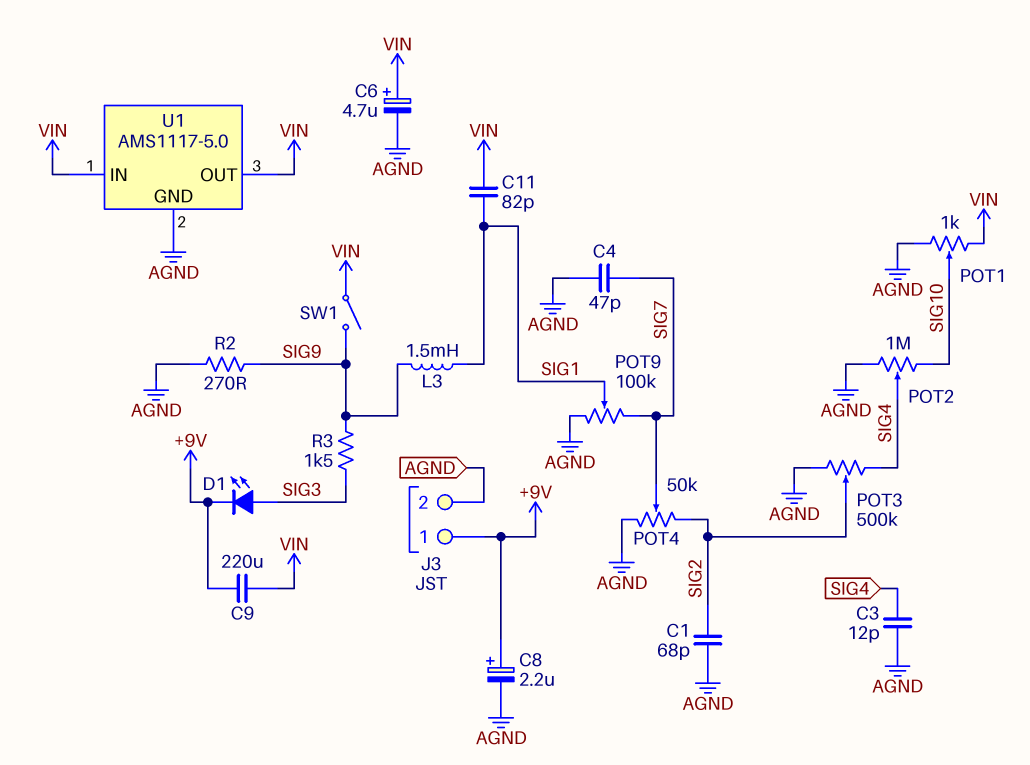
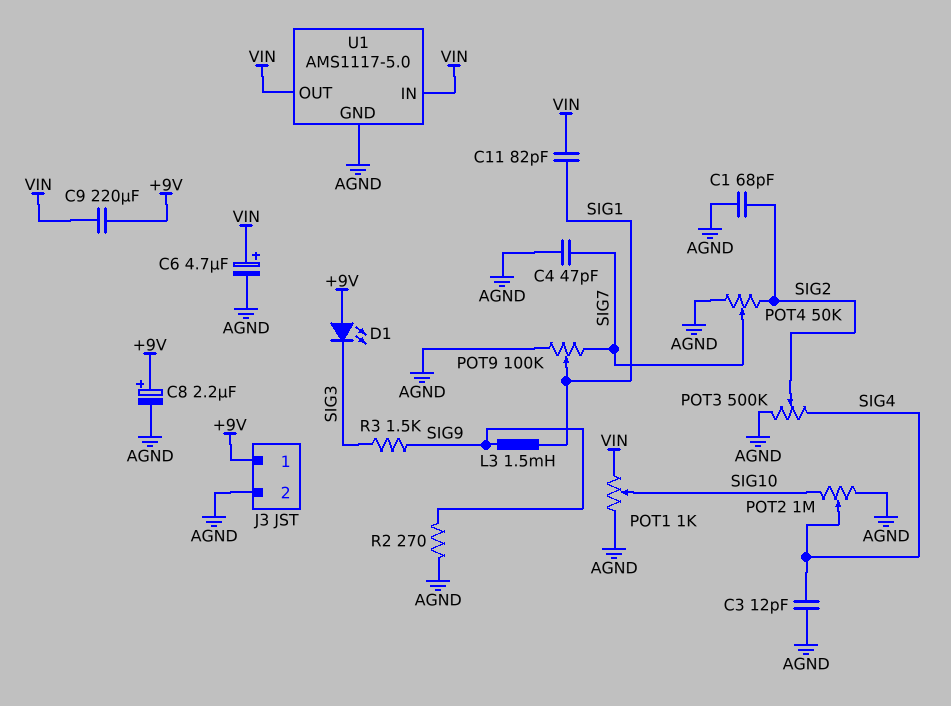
D1: LED (A SIG3, K +9V) -> LED (A +9V, K SIG3)
SW1: switch (SIG9, VIN) -> none

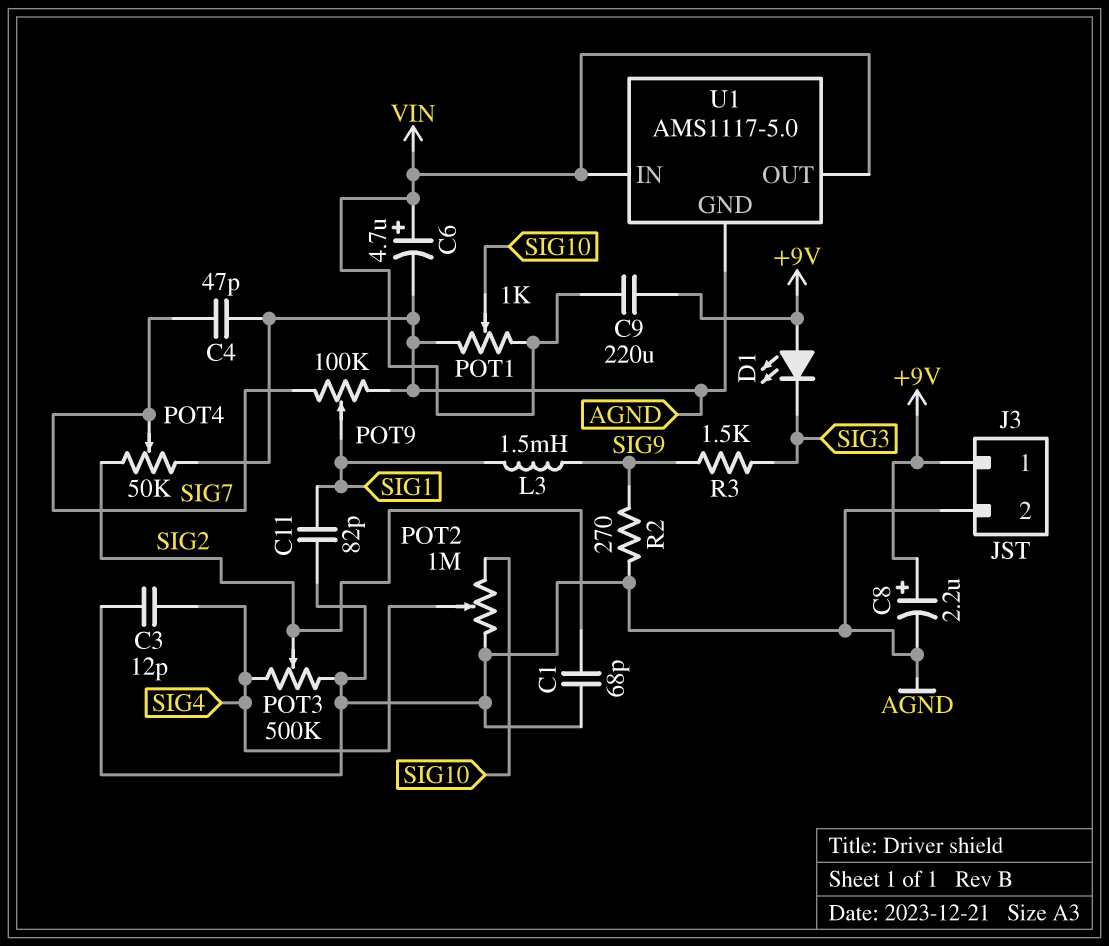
C11: 82pF (SIG1, VIN) -> 82pF (AGND, SIG1)

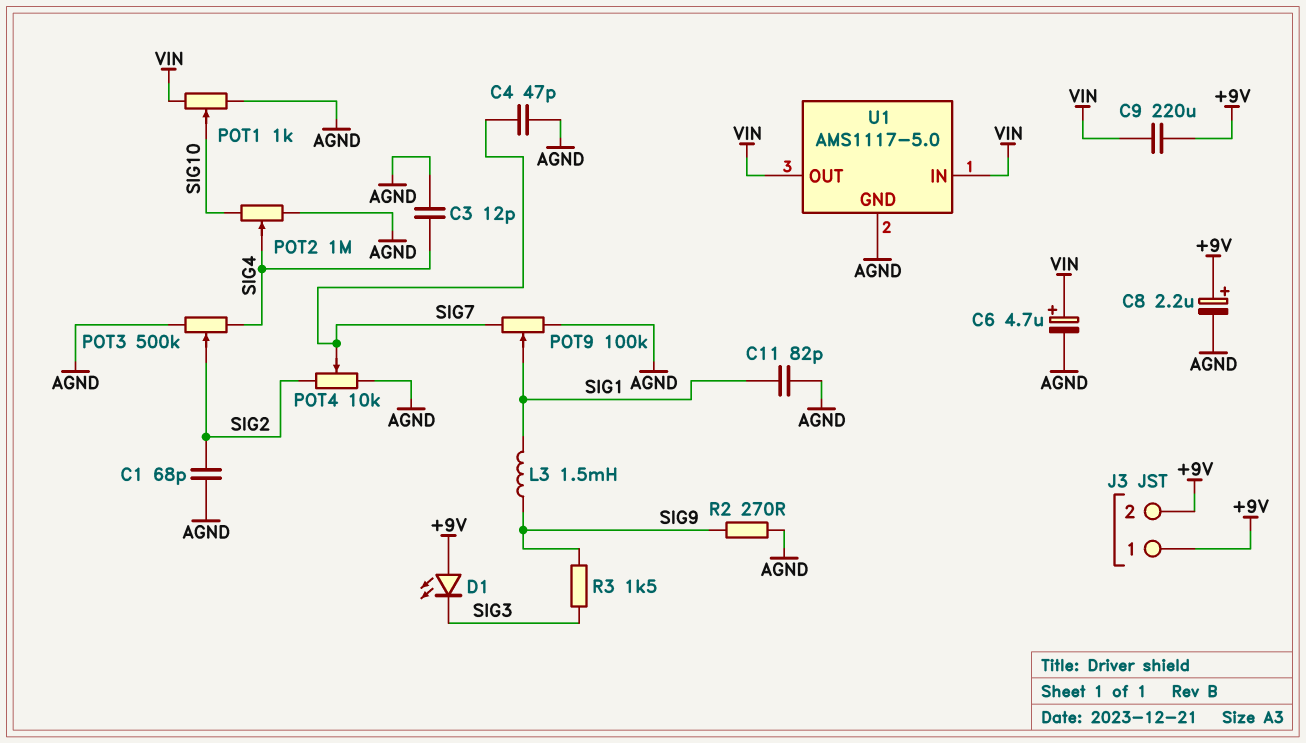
J3 pin 2: AGND -> +9V
POT4: 50k (AGND, SIG2, wiper SIG7) -> 10k (AGND, SIG2, wiper SIG7)

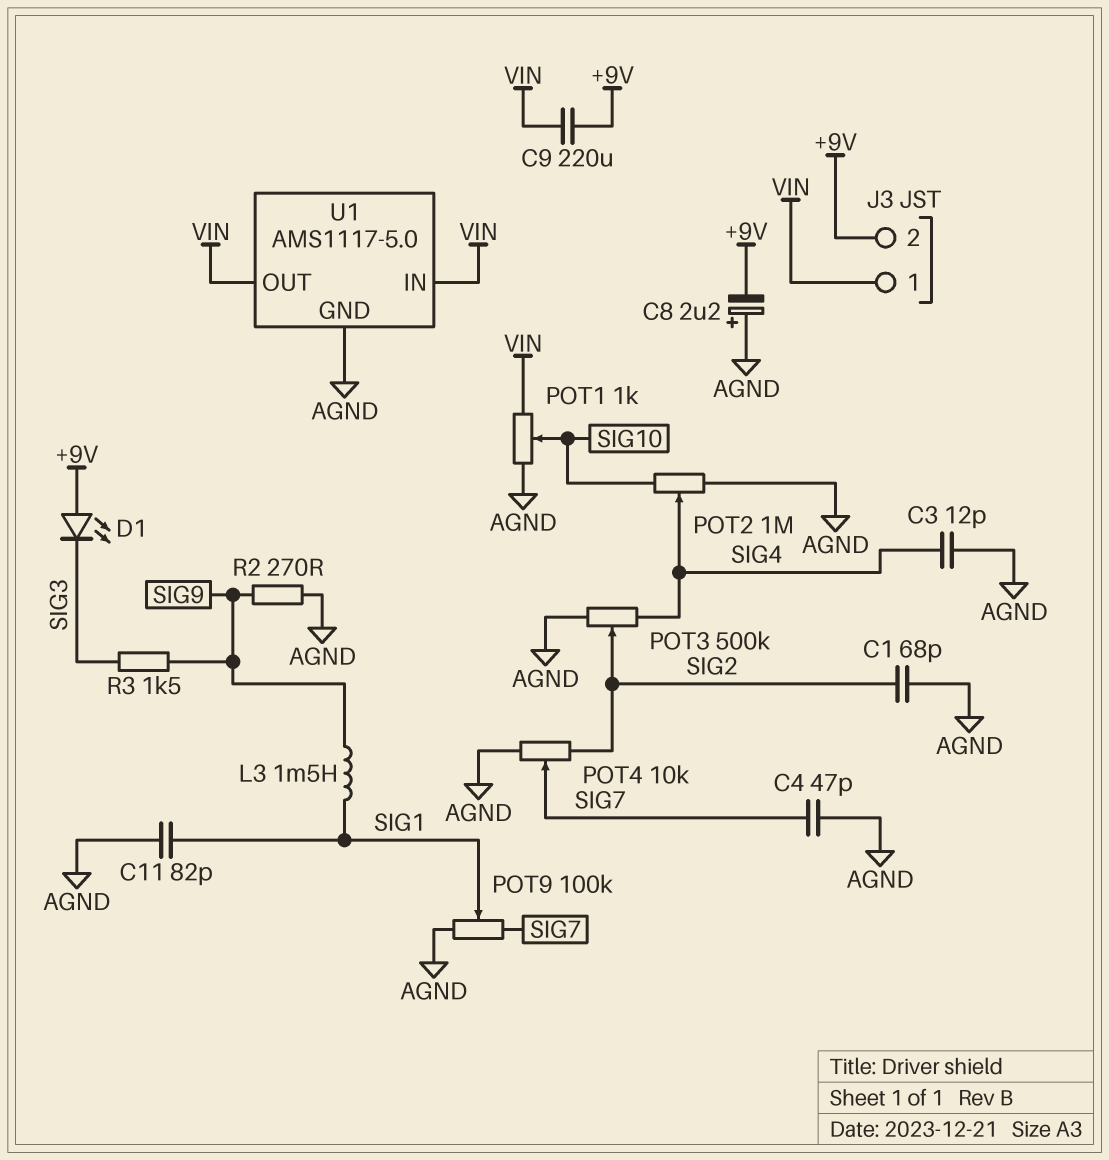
C6: 4.7uF (plus VIN, minus AGND) -> none
C8: 2.2uF (plus +9V, minus AGND) -> 2.2uF (plus AGND, minus +9V)
J3 pin 1: +9V -> VIN

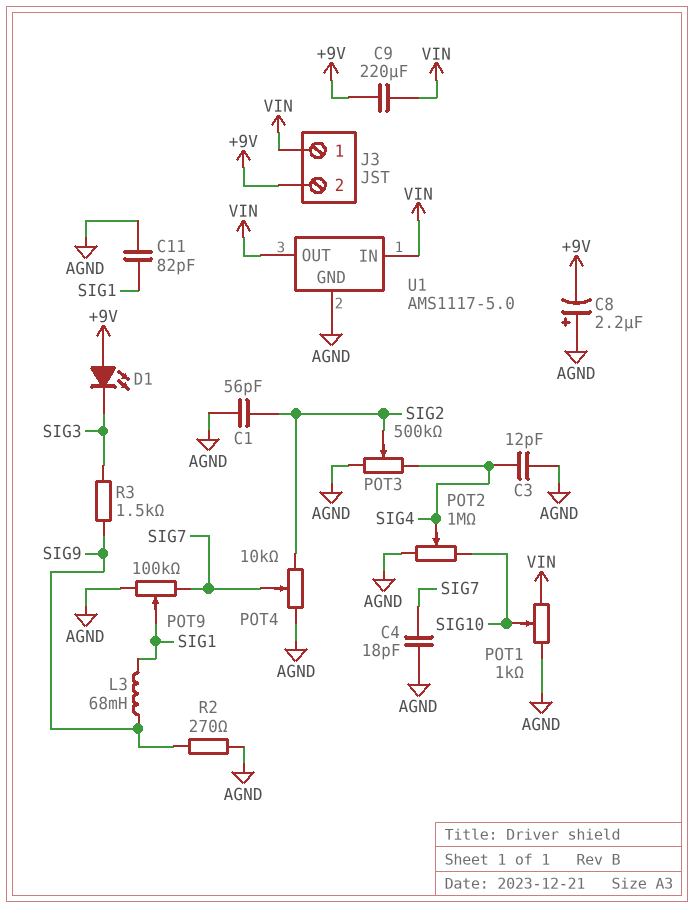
C1: 68pF (AGND, SIG2) -> 56pF (AGND, SIG2)
C4: 47pF (AGND, SIG7) -> 18pF (AGND, SIG7)
L3: 1.5mH (SIG1, SIG9) -> 68mH (SIG1, SIG9)

